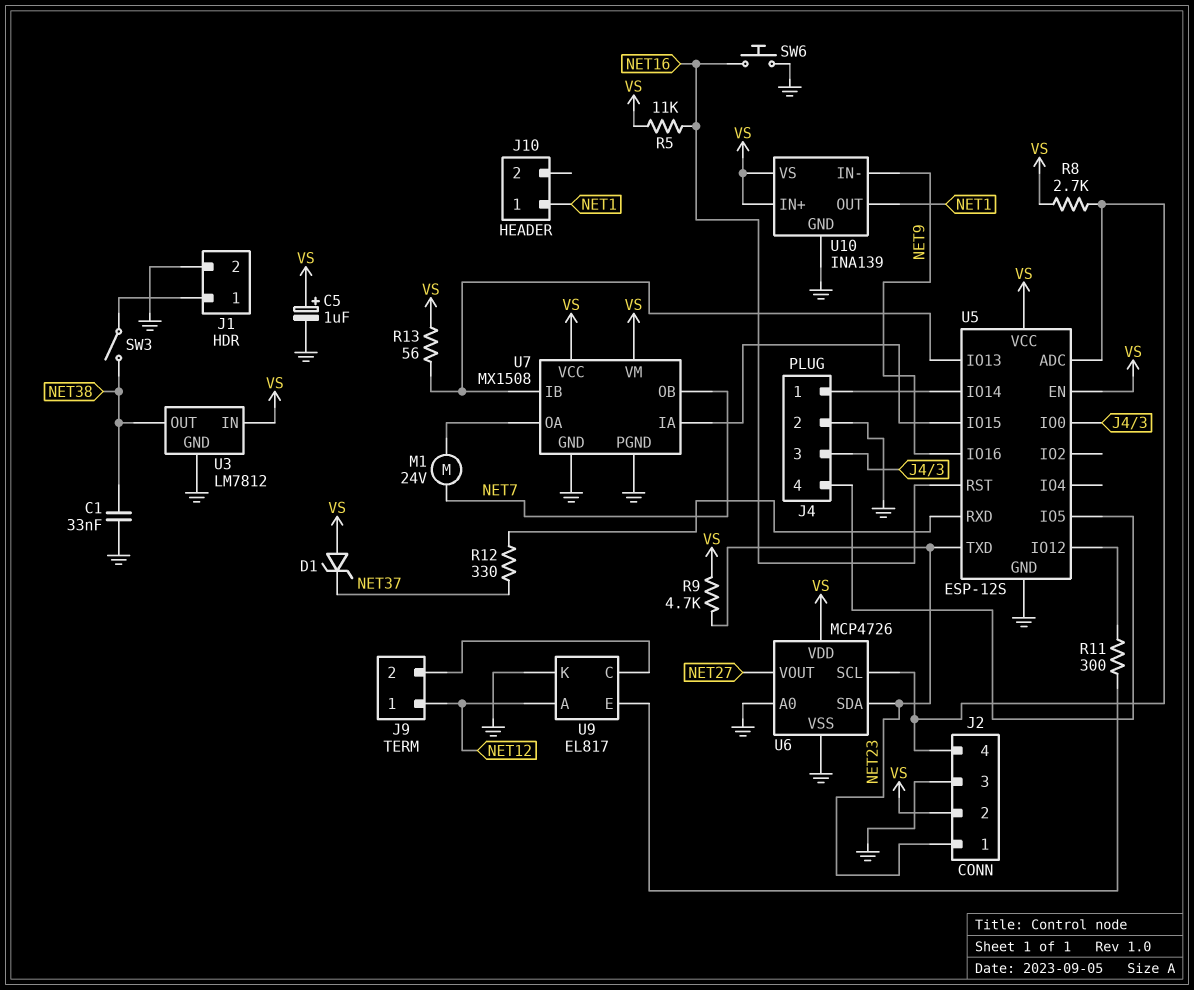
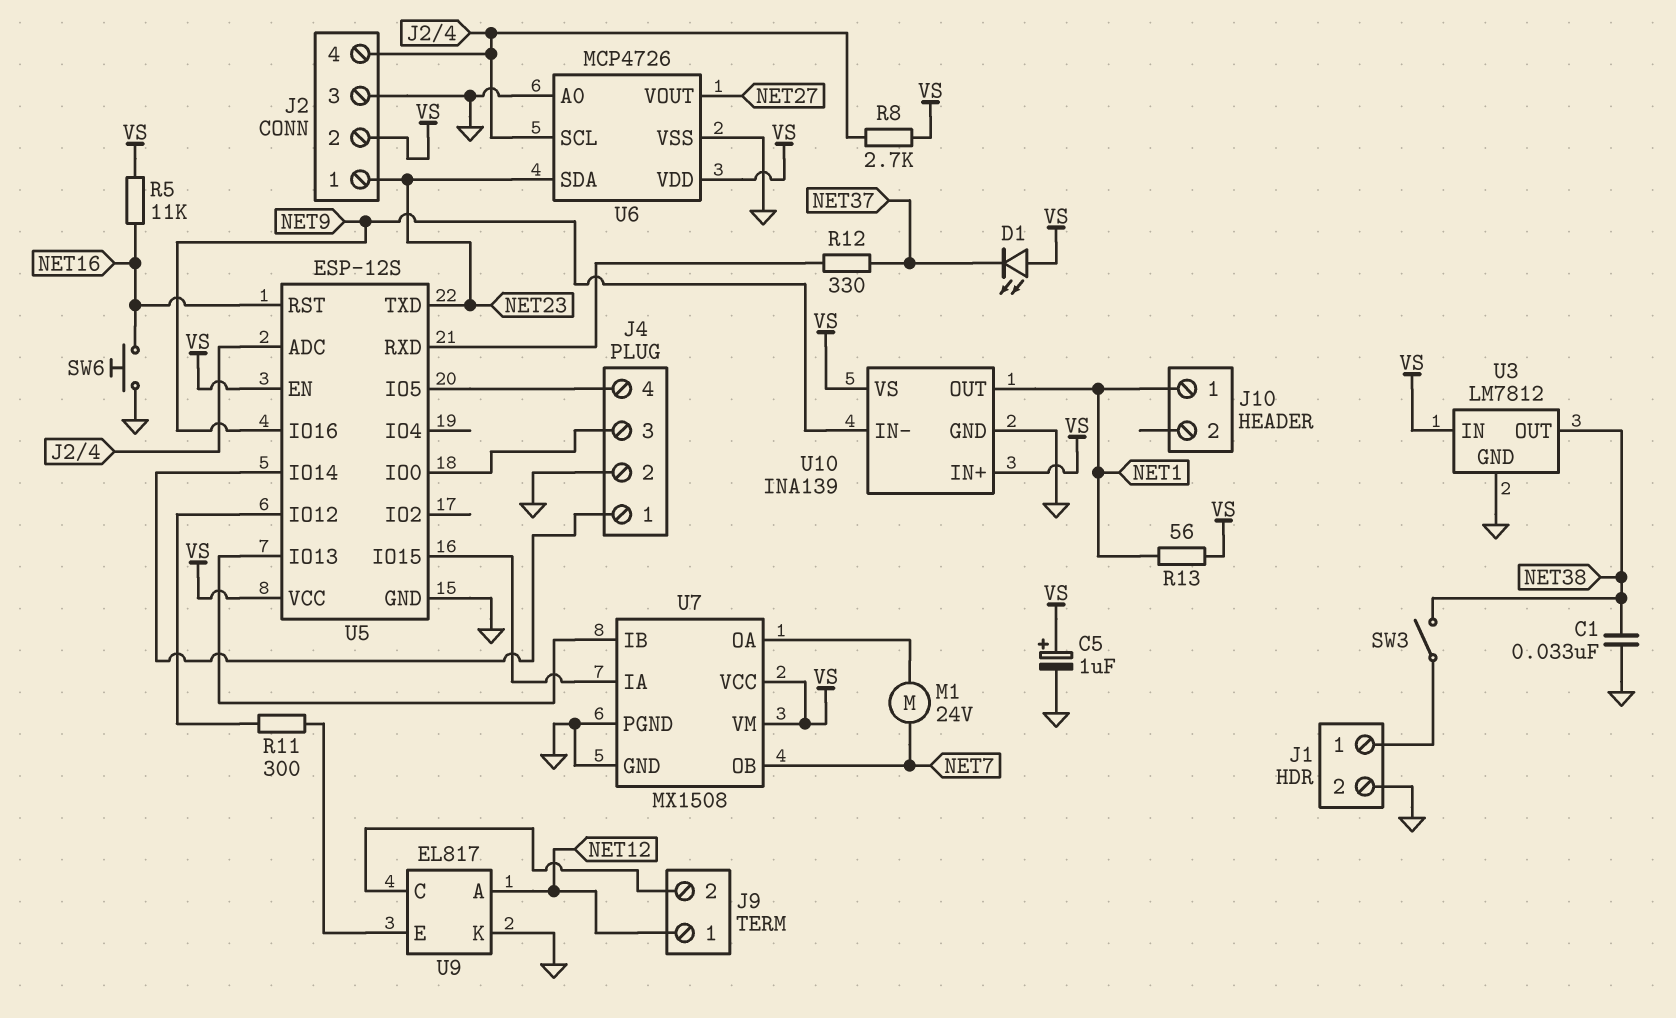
D1: zener (A VS, K NET37) -> LED (A VS, K NET37)
R9: 4.7k (NET23, VS) -> none
R13: 56 (U5/IO13, VS) -> 56 (NET1, VS)

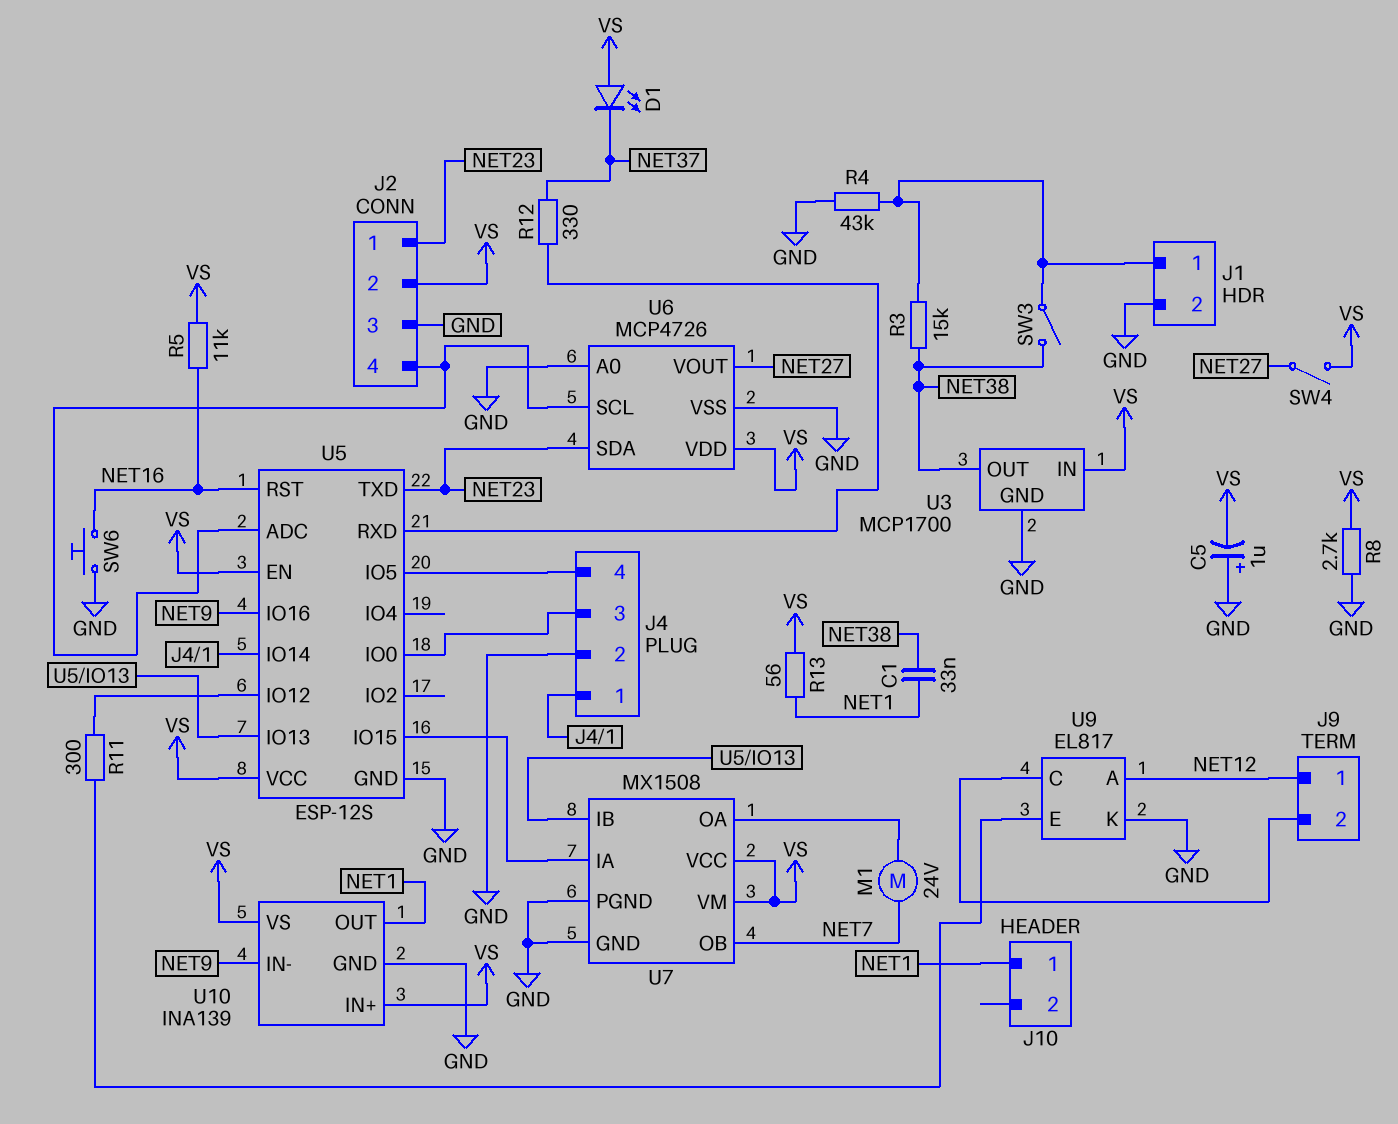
C1: 33nF (GND, NET38) -> 33nF (NET1, NET38)
C5: 1uF (plus VS, minus GND) -> 1uF (plus GND, minus VS)
R3: none -> 15k (J1/1, NET38)
R4: none -> 43k (GND, J1/1)
R8: 2.7k (J2/4, VS) -> 2.7k (GND, VS)
SW4: none -> switch (NET27, VS)
U3: LM7812 -> MCP1700

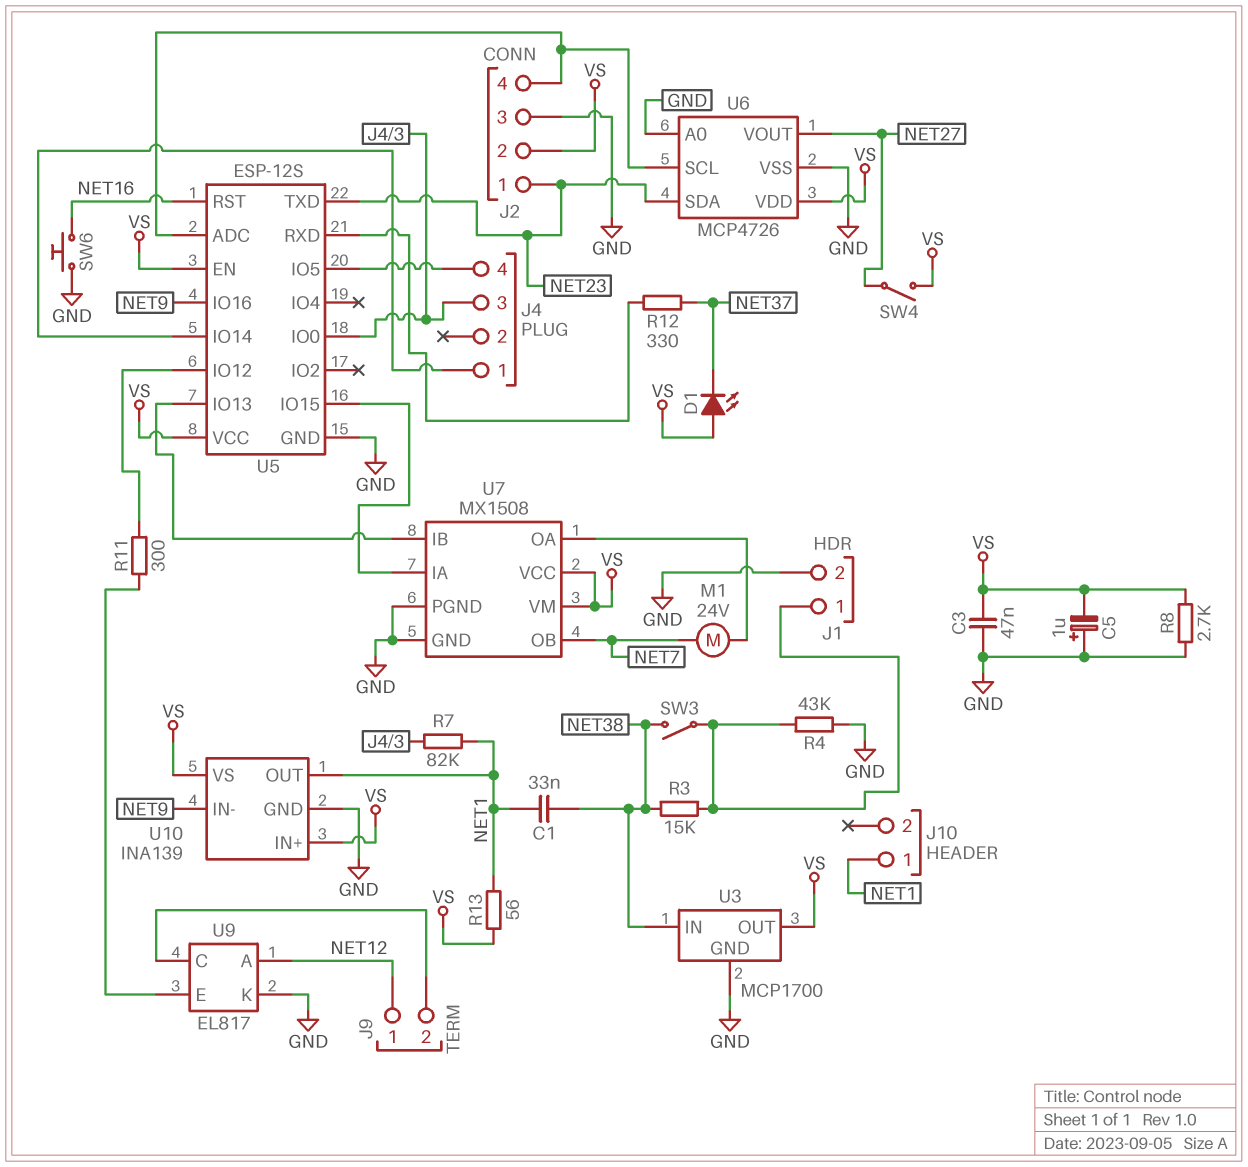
C3: none -> 47nF (GND, VS)
J4 pin 2: GND -> none
R5: 11k (NET16, VS) -> none
R7: none -> 82k (J4/3, NET1)
U3 pin IN: VS -> NET38
U3 pin OUT: NET38 -> VS

